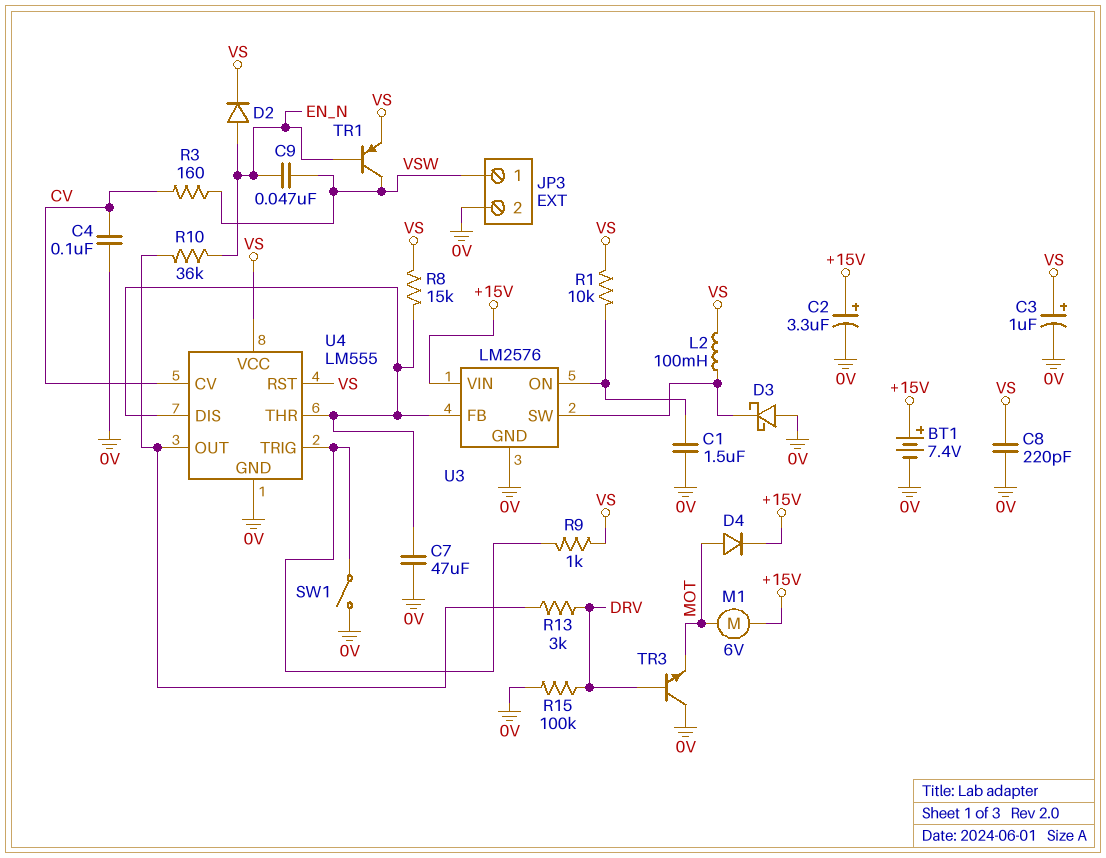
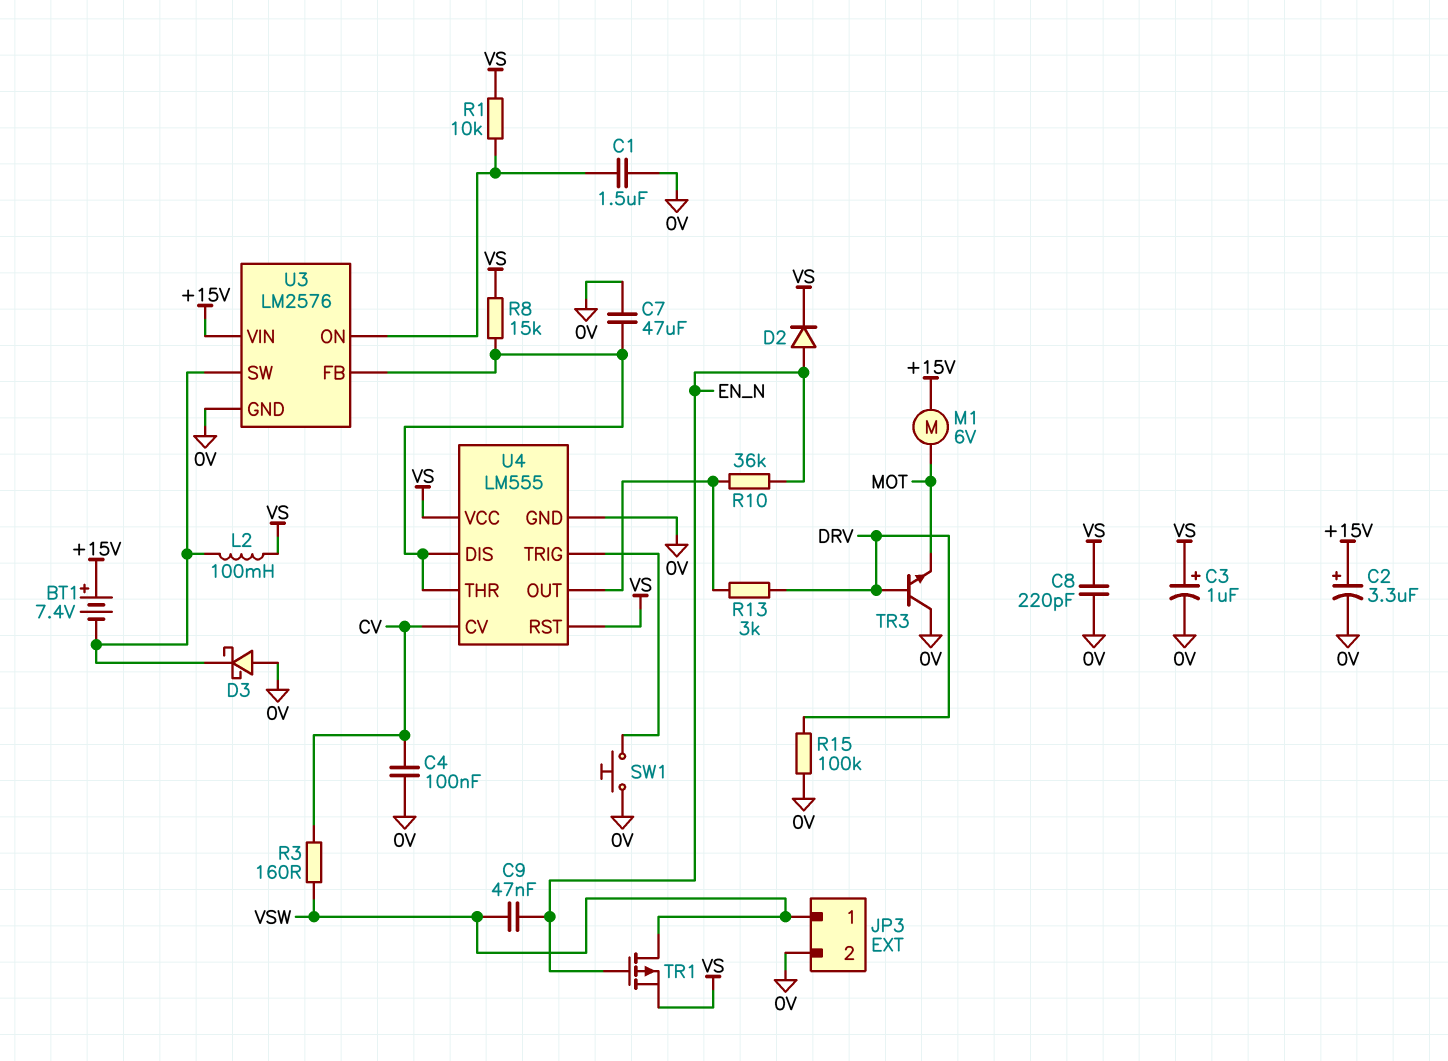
BT1: 7.4V (plus +15V, minus 0V) -> 7.4V (plus +15V, minus U3/SW)
D4: diode (A MOT, K +15V) -> none
R9: 1k (U4/TRIG, VS) -> none
SW1: switch (0V, U4/TRIG) -> button (0V, U4/TRIG)
TR1: PNP (B EN_N, C VSW, E VS) -> PMOS (G EN_N, D VSW, S VS)

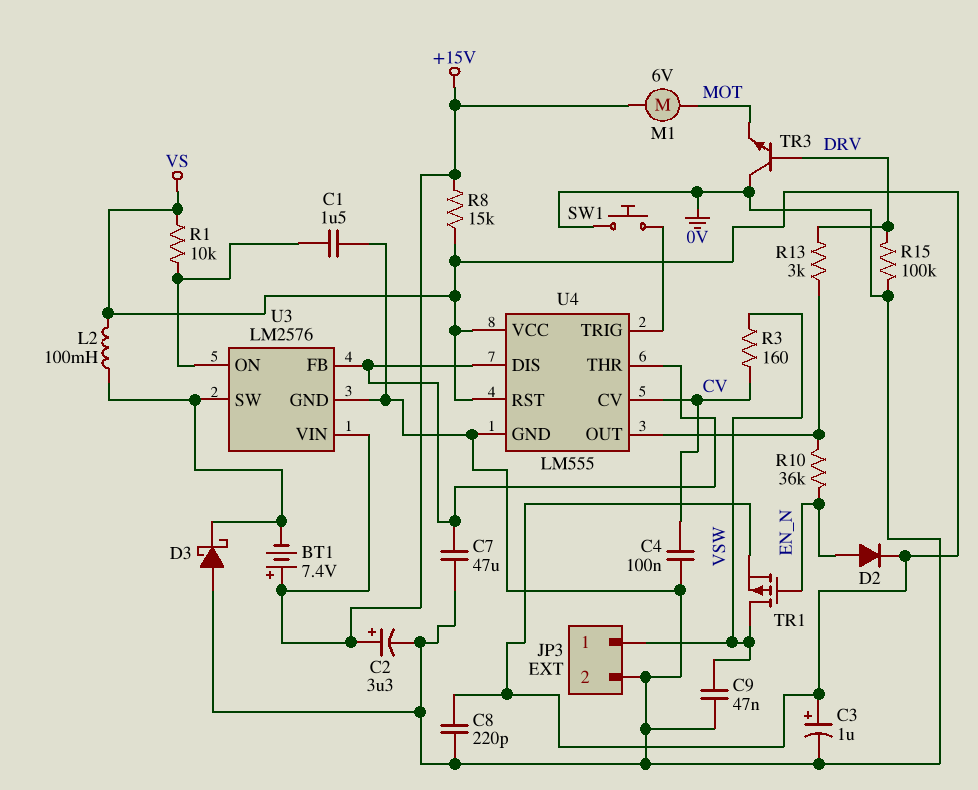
C9: 47nF (EN_N, VSW) -> 47nF (0V, VSW)
R8: 15k (U3/FB, VS) -> 15k (+15V, VS)

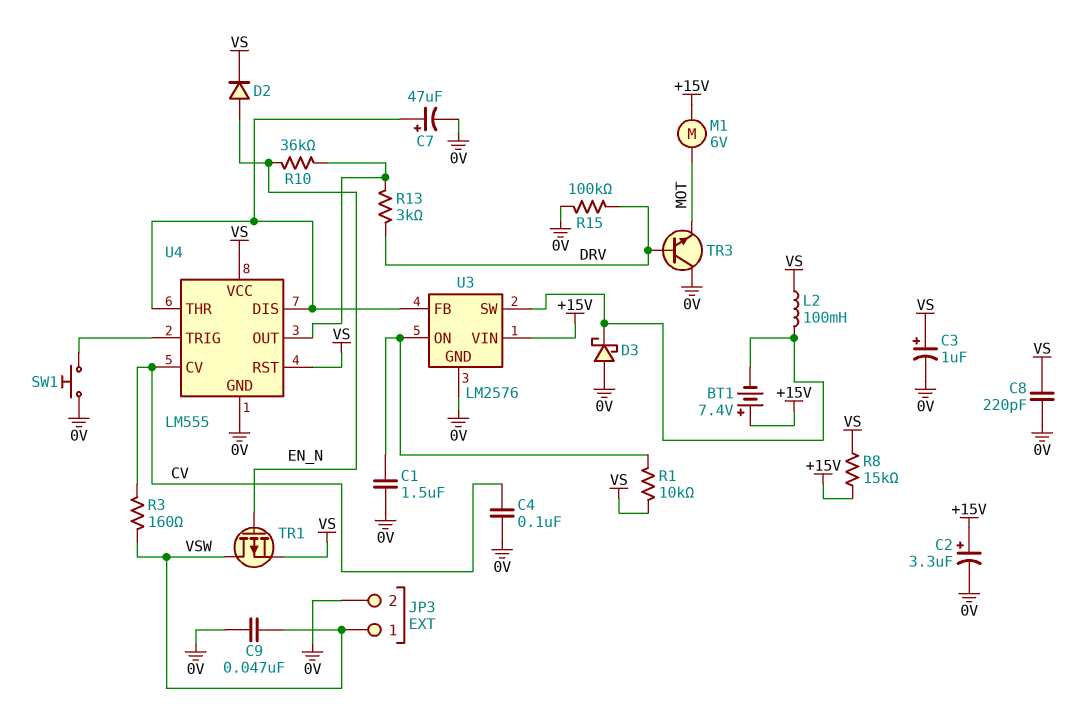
C7: 47uF (0V, U3/FB) -> 47uF (plus U3/FB, minus 0V)

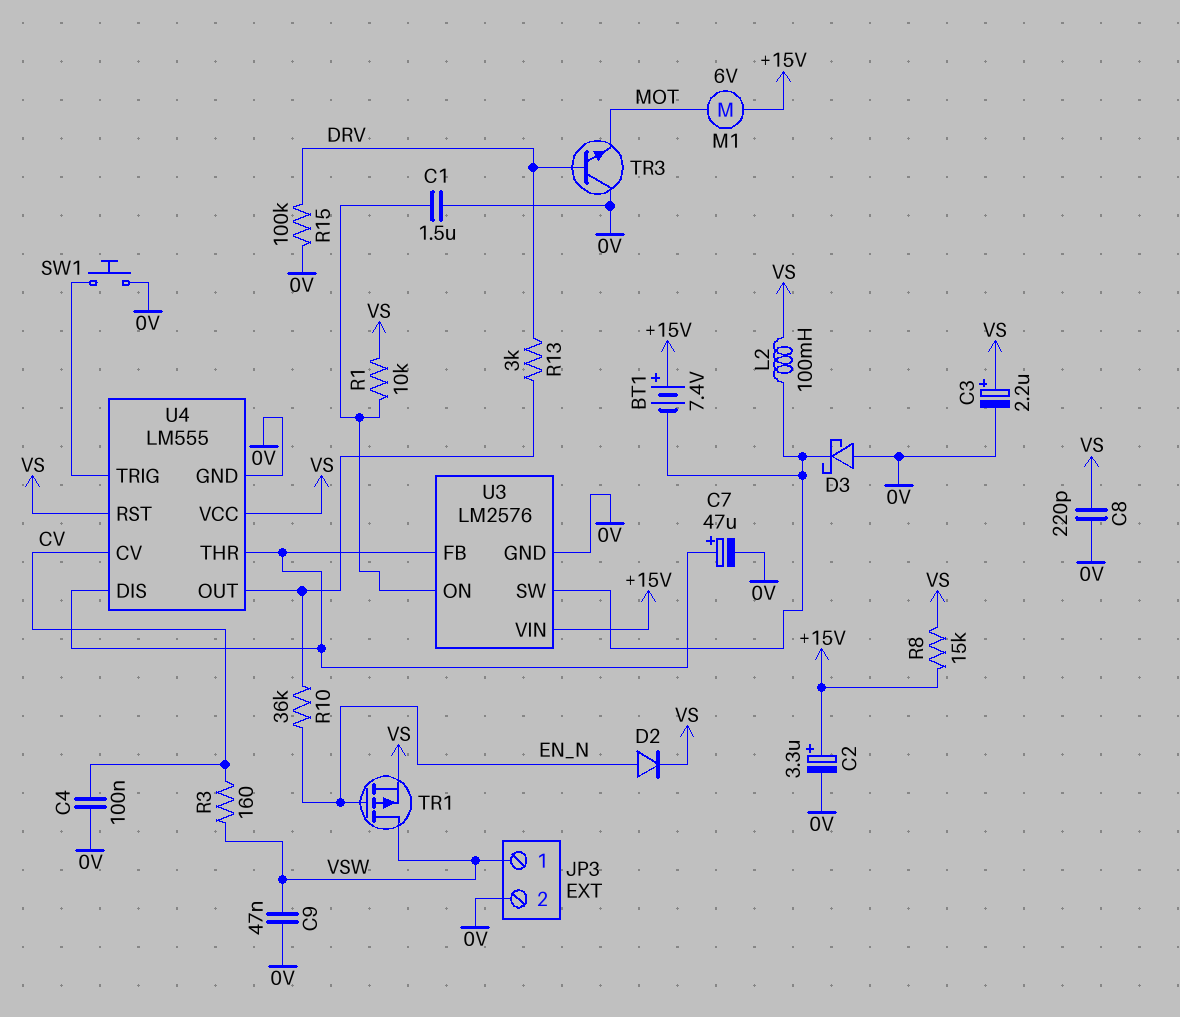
C3: 1uF (plus VS, minus 0V) -> 2.2uF (plus VS, minus 0V)

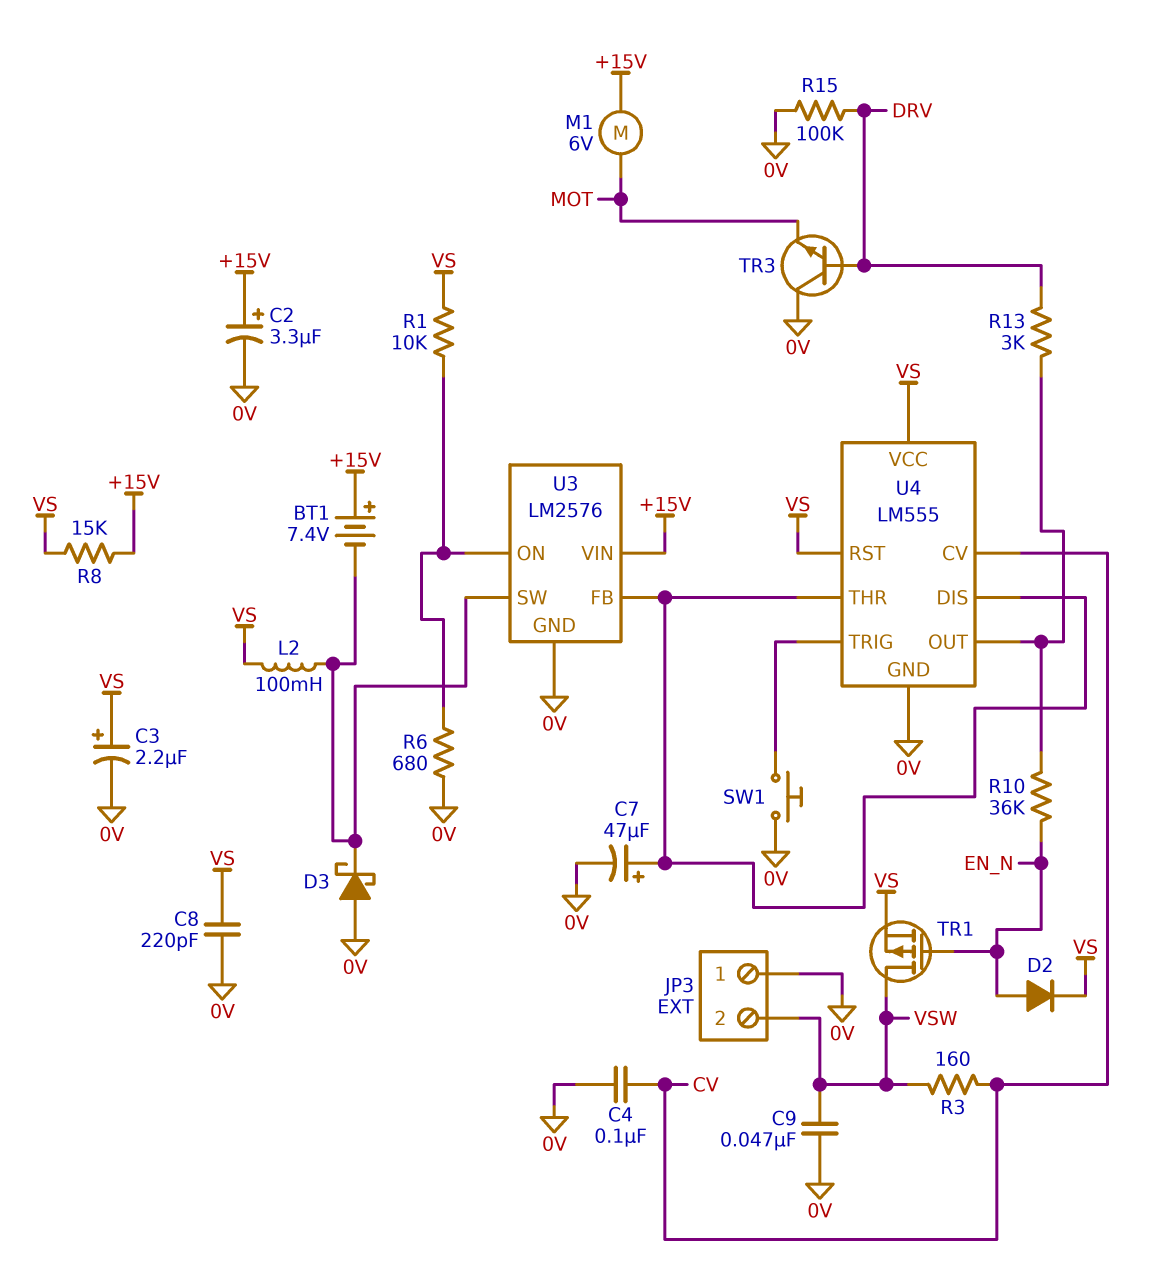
C1: 1.5uF (0V, U3/ON) -> none
JP3 pin 1: VSW -> 0V
JP3 pin 2: 0V -> VSW
R6: none -> 680 (0V, U3/ON)

